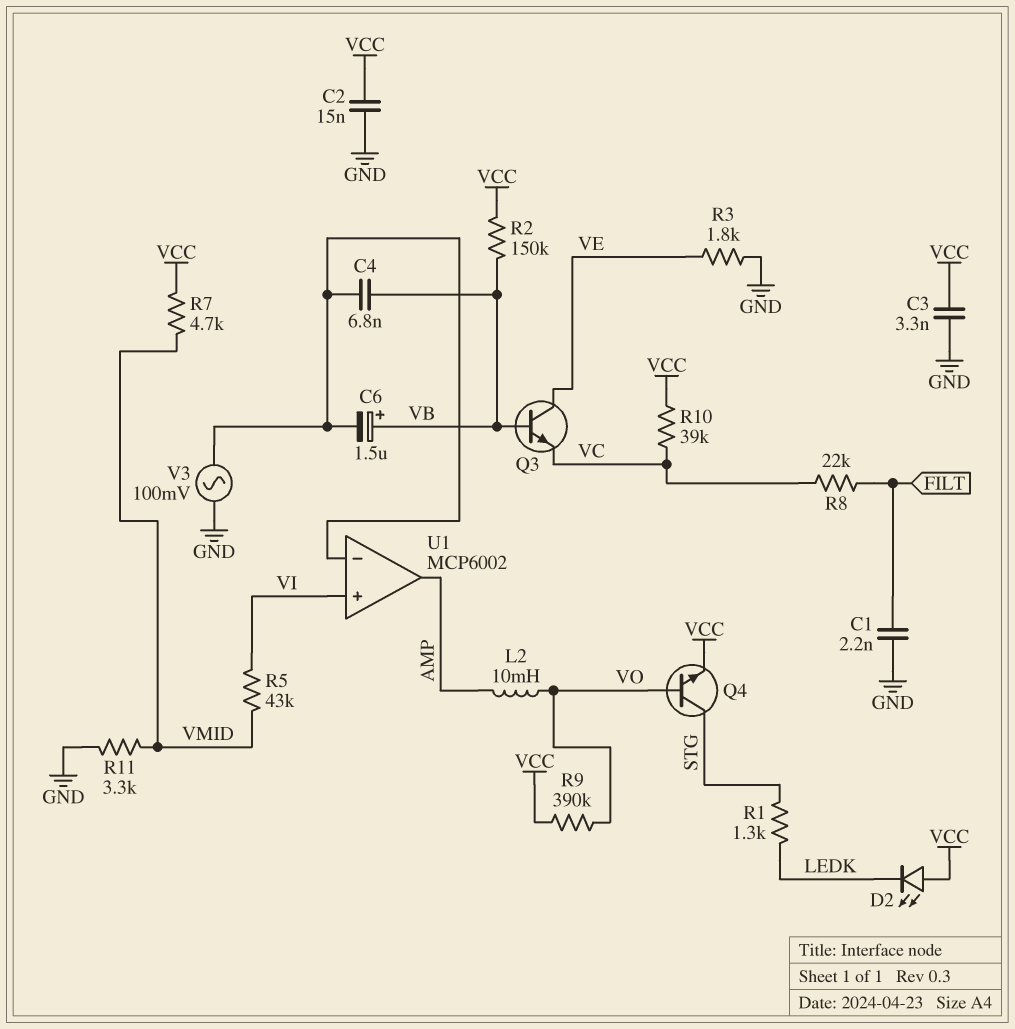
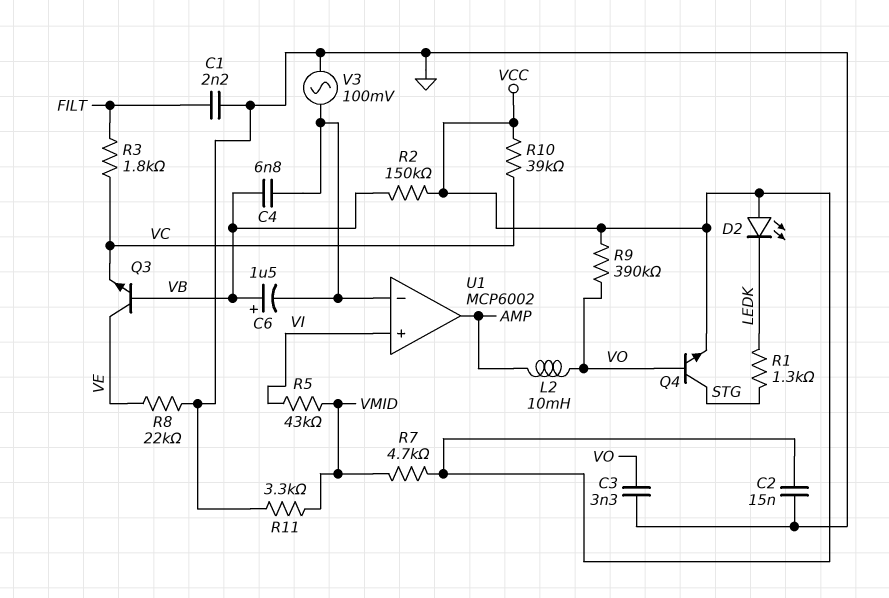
C3: 3.3nF (GND, VCC) -> 3.3nF (GND, VO)
R3: 1.8k (GND, VE) -> 1.8k (FILT, VC)
R8: 22k (FILT, VC) -> 22k (GND, VE)

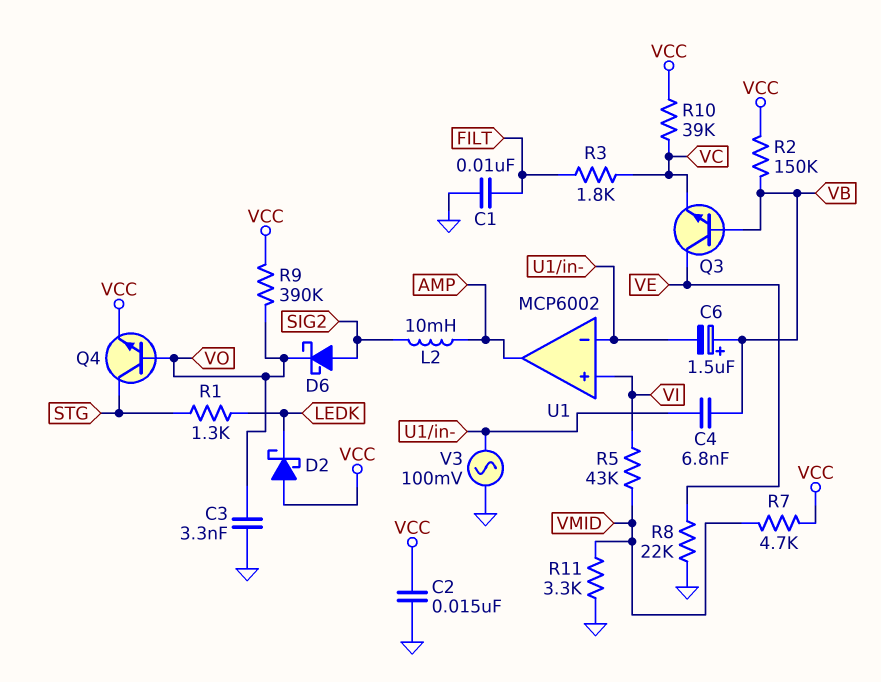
C1: 2.2nF (FILT, GND) -> 10nF (FILT, GND)
D2: LED (A VCC, K LEDK) -> schottky (A VCC, K LEDK)
D6: none -> schottky (A SIG2, K VO)
L2: 10mH (AMP, VO) -> 10mH (AMP, SIG2)

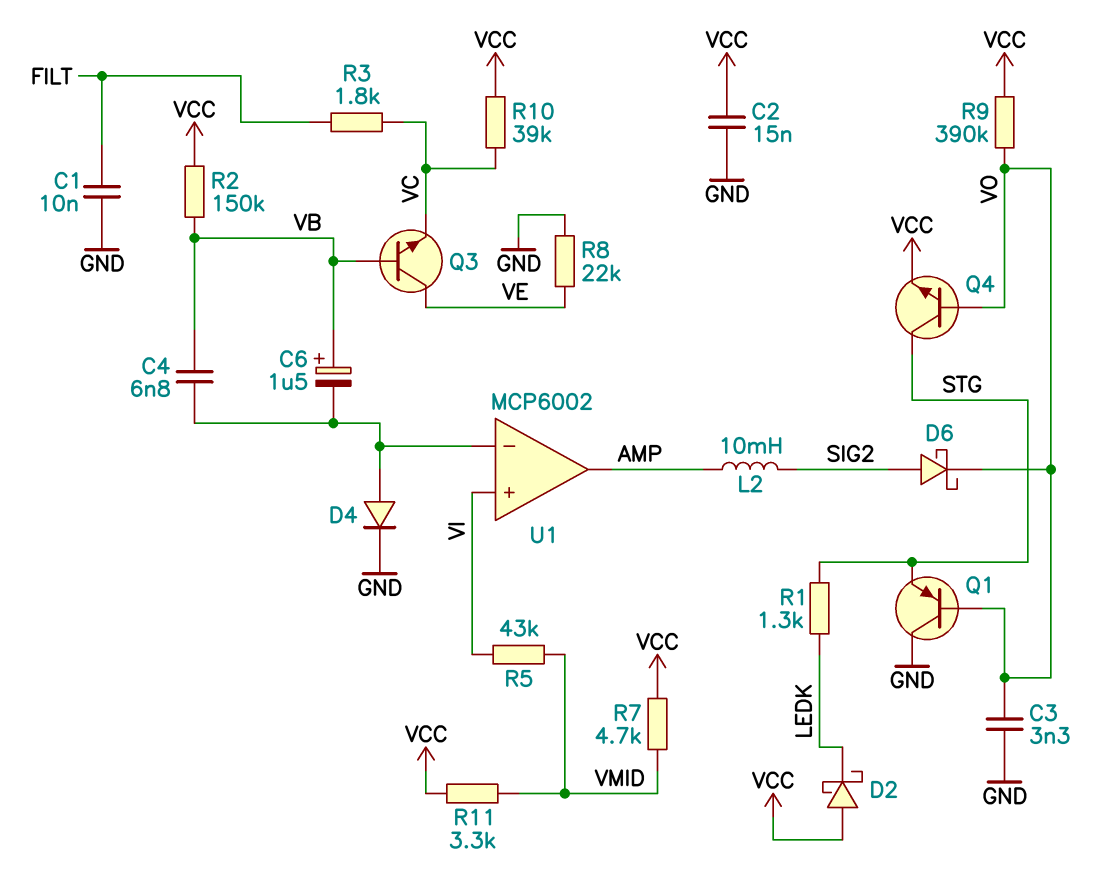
D4: none -> diode (A U1/in-, K GND)
Q1: none -> PNP (B VO, C GND, E STG)
R11: 3.3k (GND, VMID) -> 3.3k (VCC, VMID)
V3: AC 100mV (GND, U1/in-) -> none

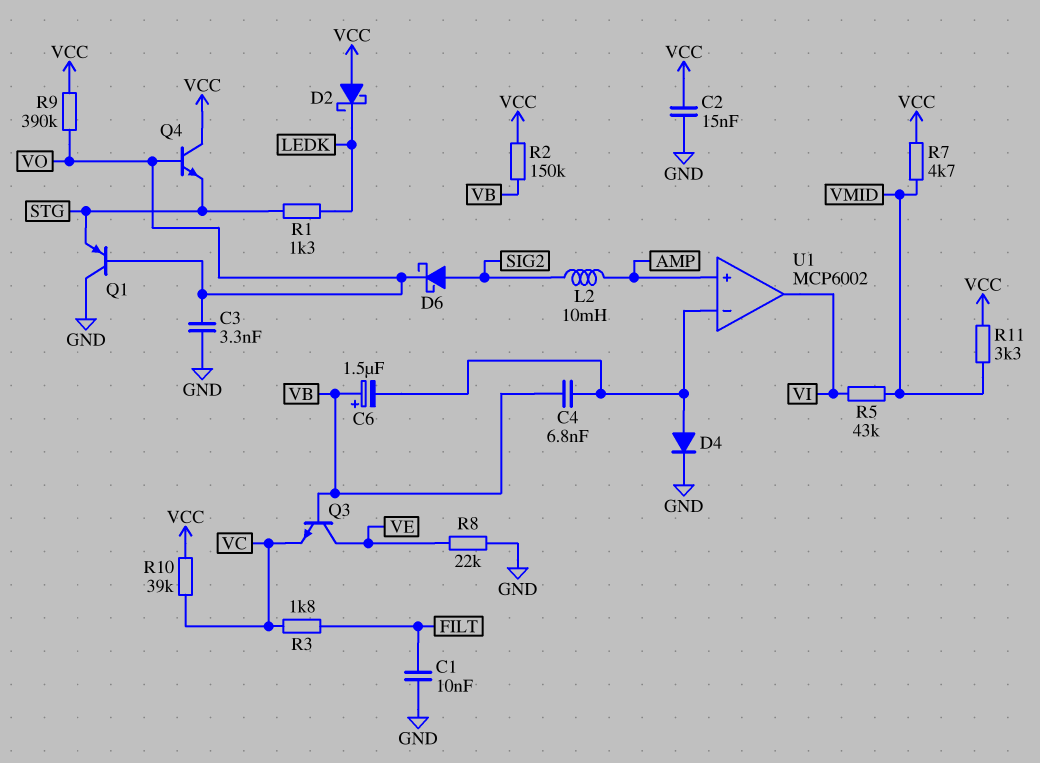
Q4: NPN (B VO, C STG, E VCC) -> NPN (B VO, C VCC, E STG)
U1 pin in+: VI -> AMP
U1 pin out: AMP -> VI

